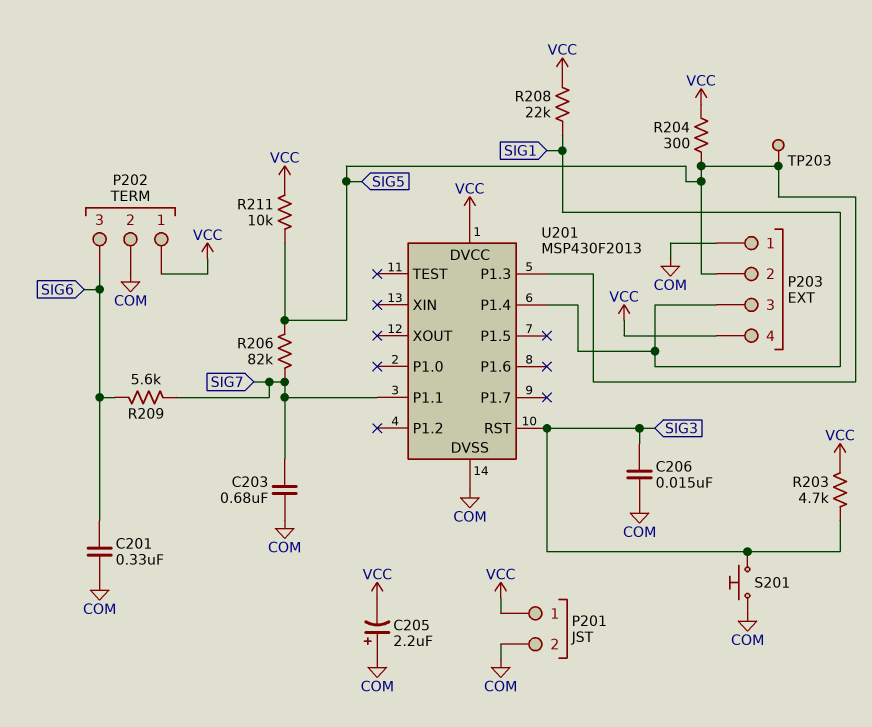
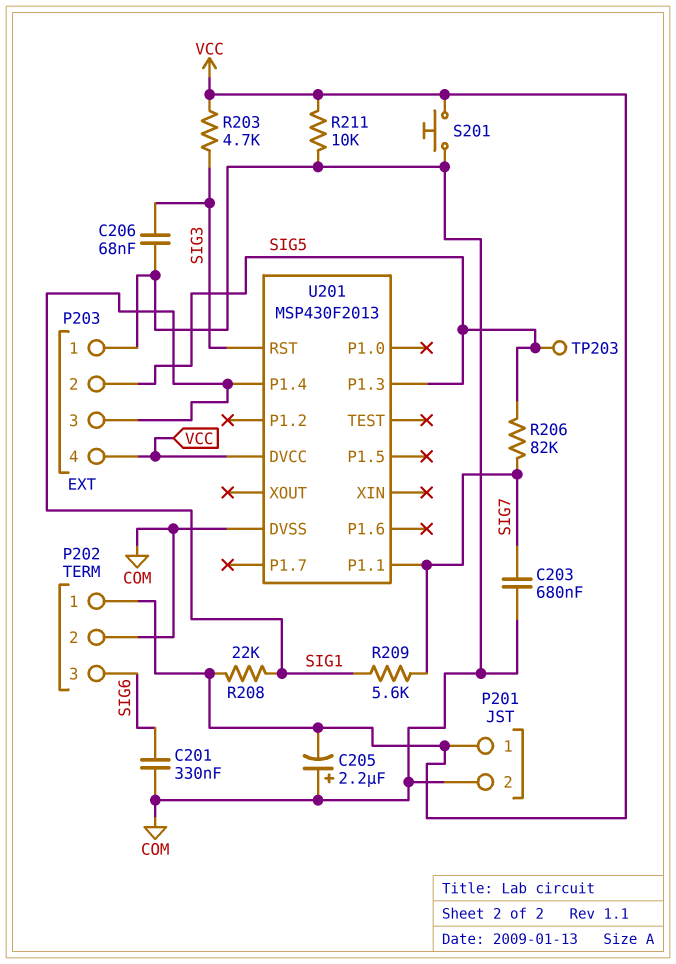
C206: 15nF (COM, SIG3) -> 68nF (COM, SIG3)
R204: 300 (SIG5, VCC) -> none
R209: 5.6k (SIG6, SIG7) -> 5.6k (SIG1, SIG7)
R211: 10k (SIG5, VCC) -> 10k (COM, VCC)
S201: button (COM, SIG3) -> button (COM, VCC)

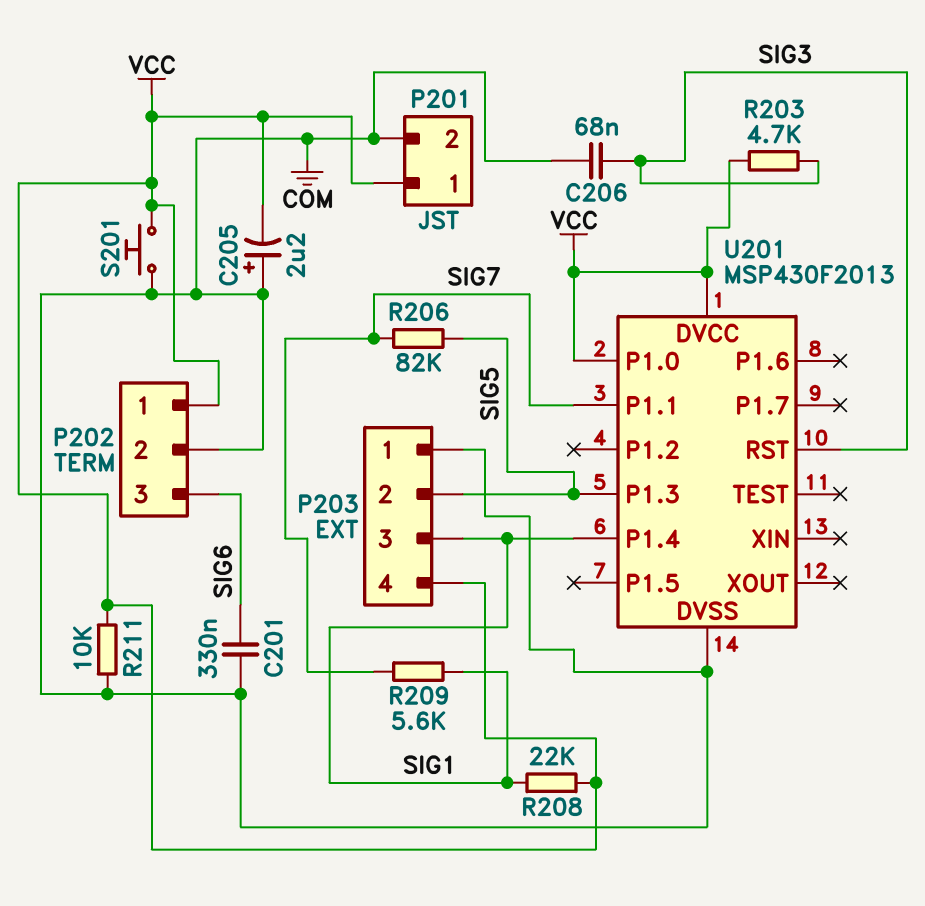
C203: 680nF (COM, SIG7) -> none
TP203: test point (SIG5) -> none
U201 pin P1.0: none -> VCC

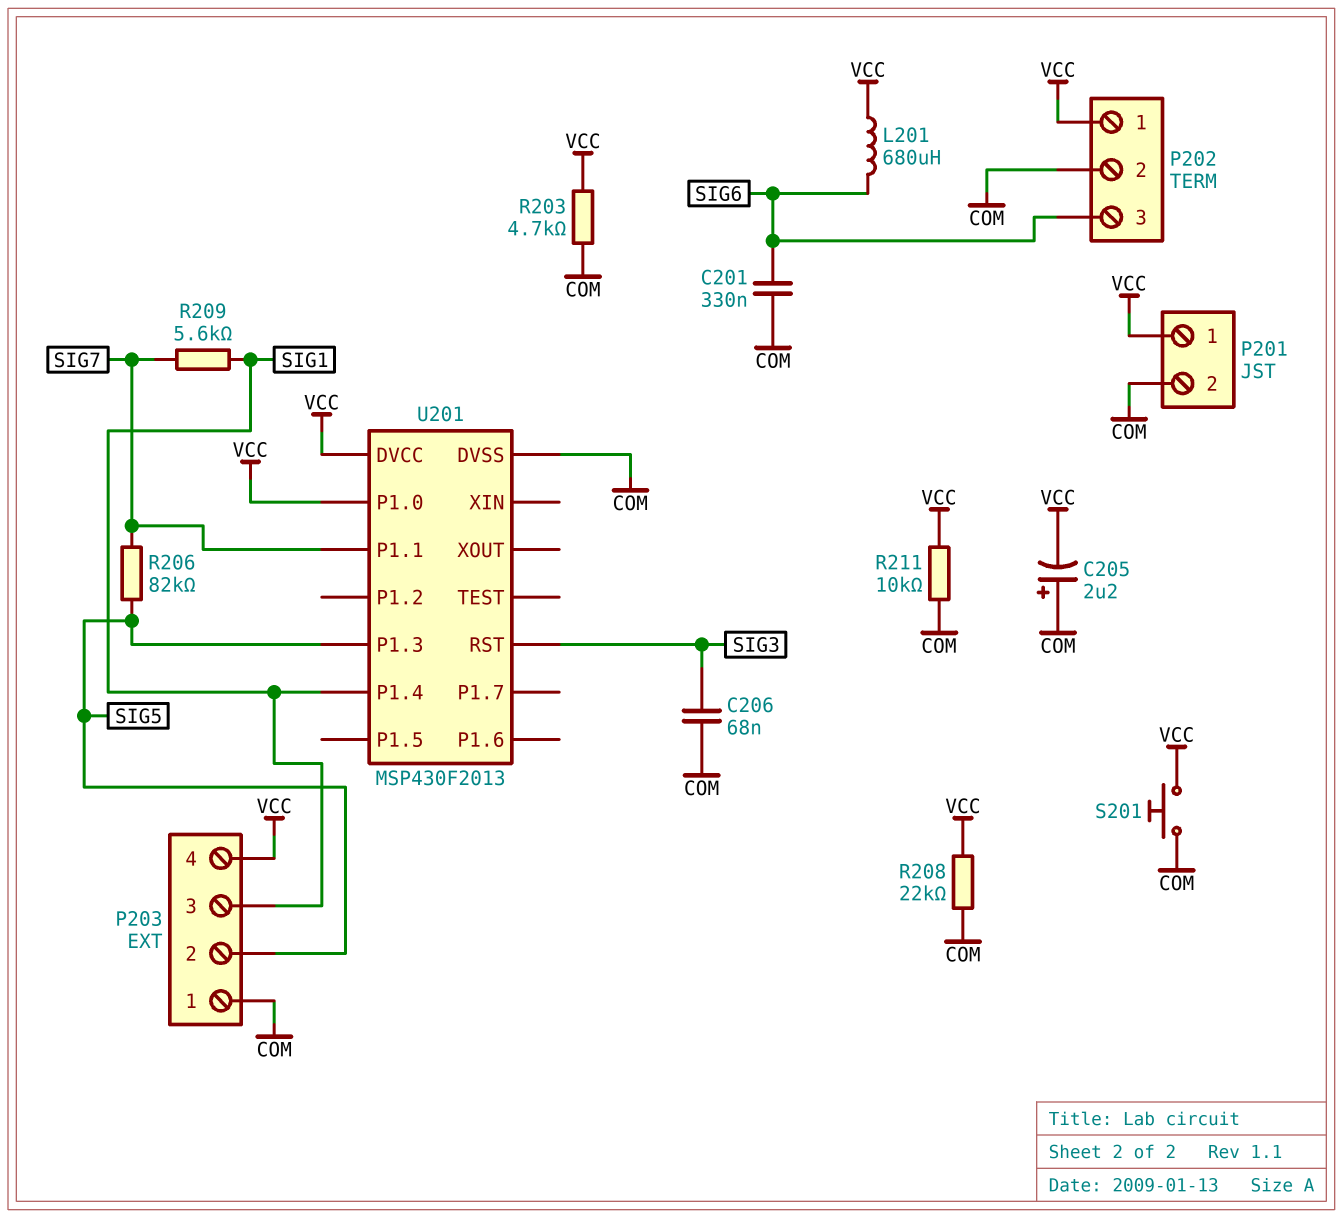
L201: none -> 680uH (SIG6, VCC)
R203: 4.7k (SIG3, VCC) -> 4.7k (COM, VCC)
R208: 22k (SIG1, VCC) -> 22k (COM, VCC)

